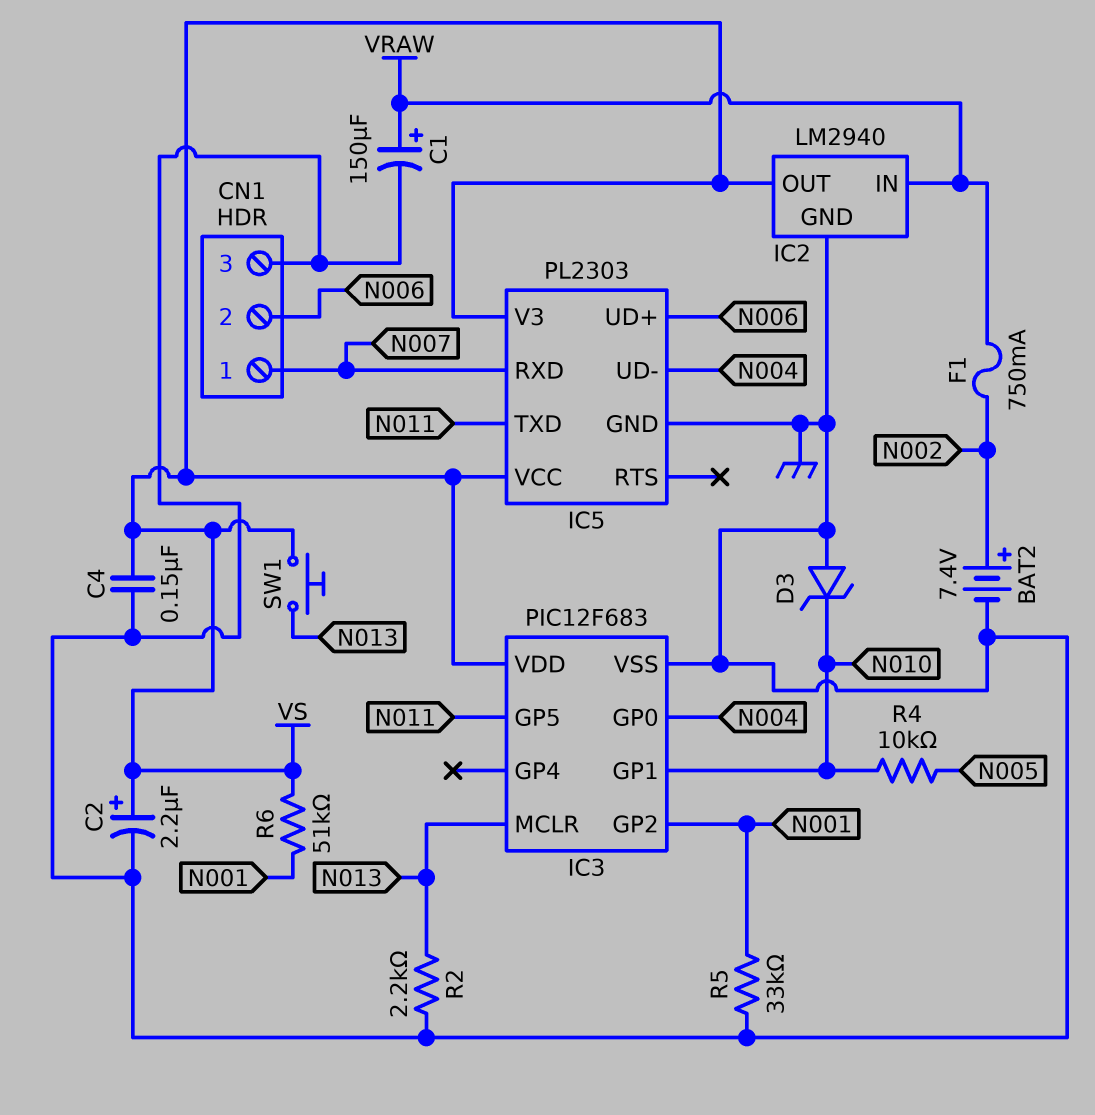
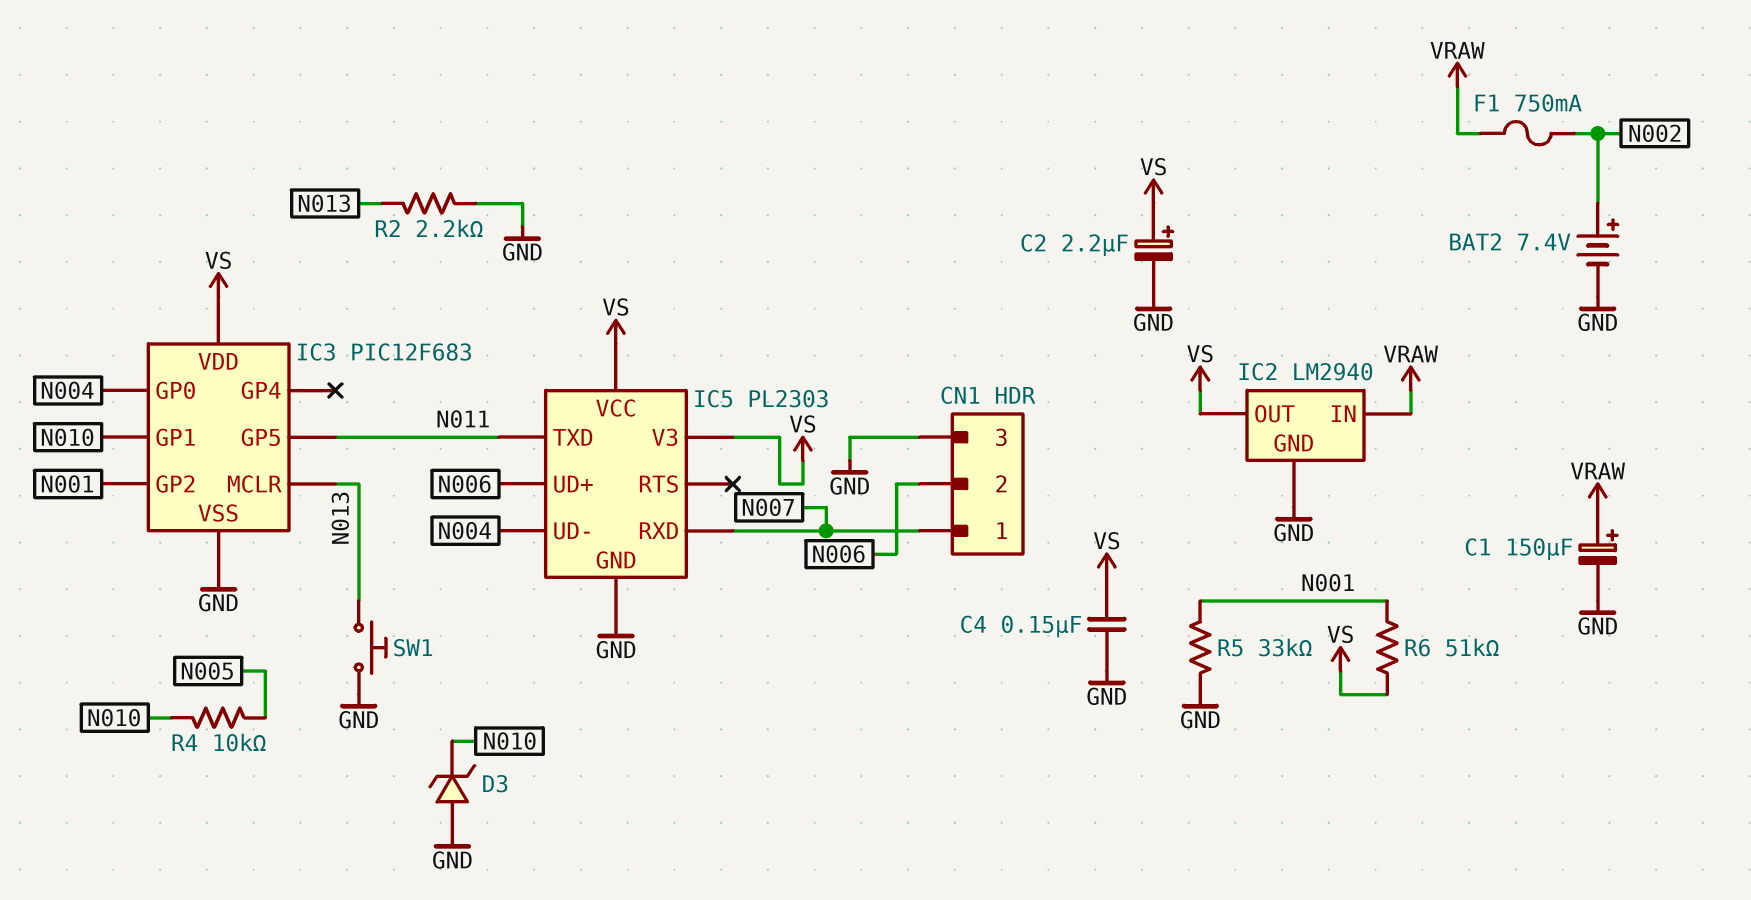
SW1: button (N013, VS) -> button (GND, N013)

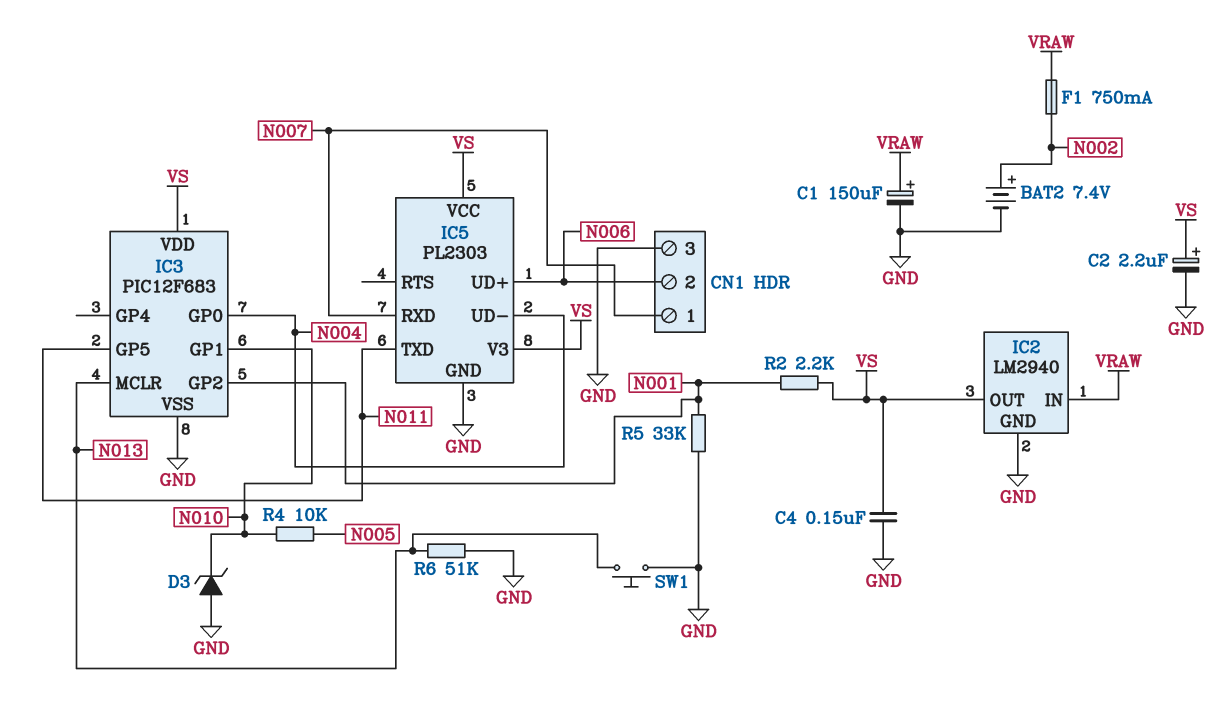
R2: 2.2k (GND, N013) -> 2.2k (N001, VS)
R6: 51k (N001, VS) -> 51k (GND, N013)

